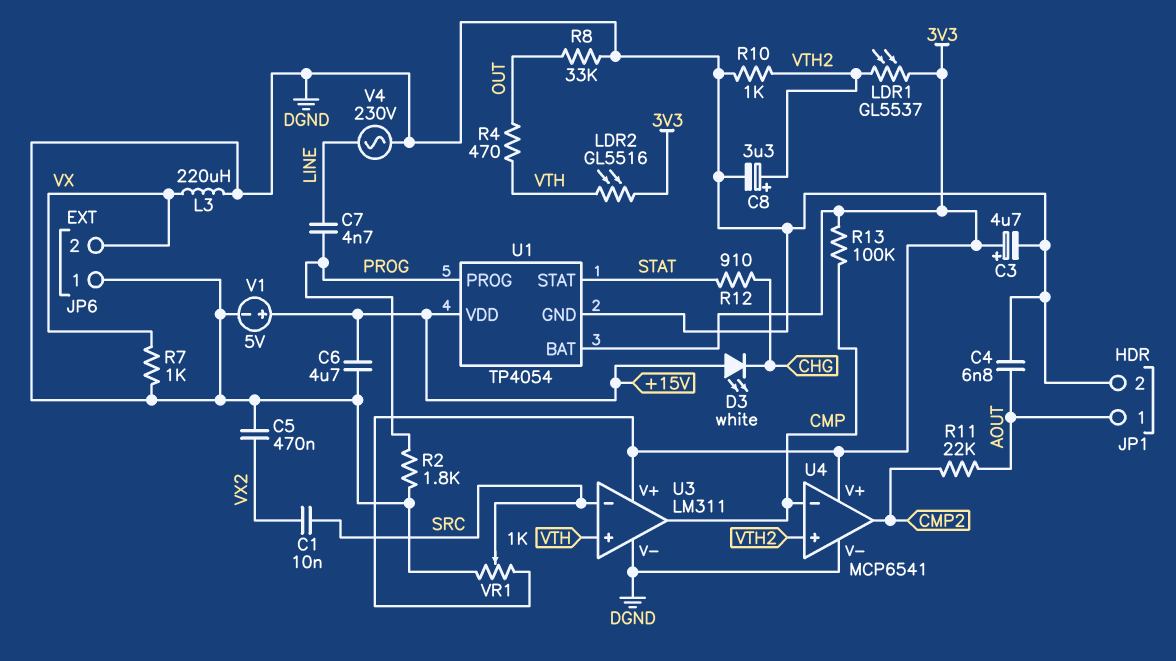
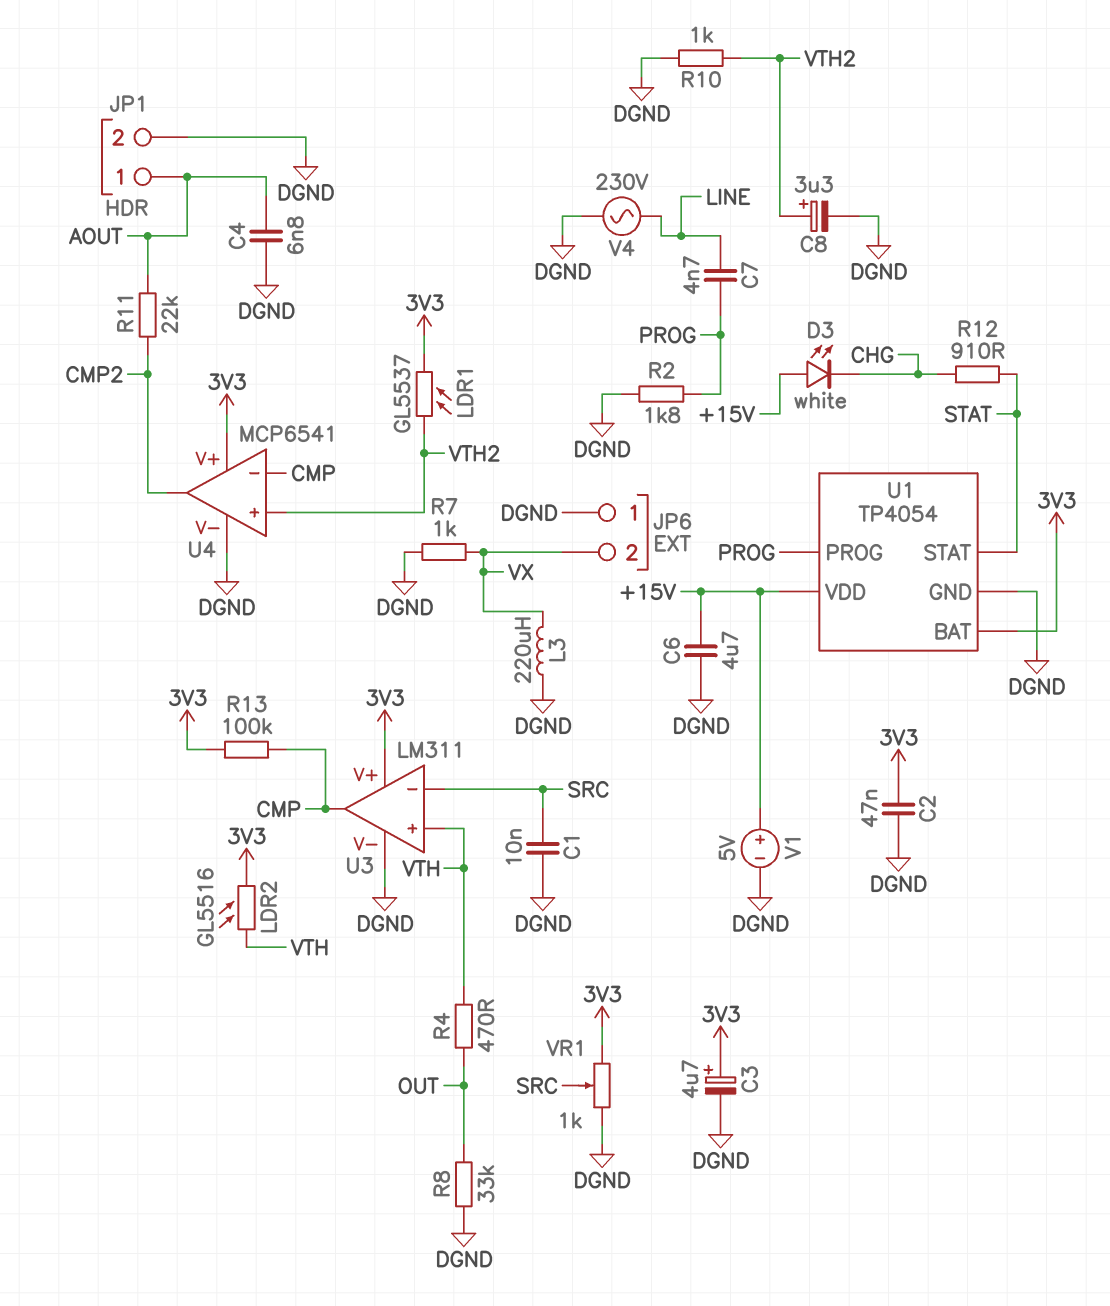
C1: 10nF (SRC, VX2) -> 10nF (DGND, SRC)
C2: none -> 47nF (3V3, DGND)
C5: 470nF (DGND, VX2) -> none

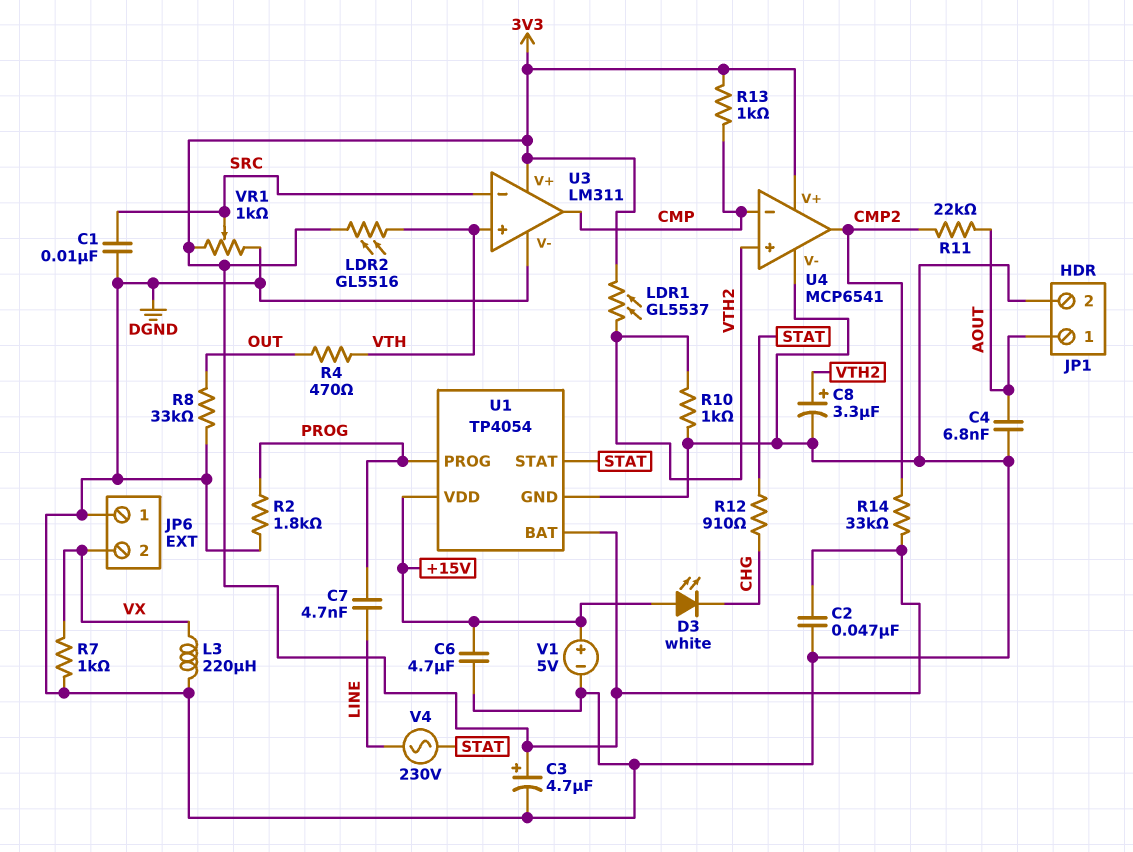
R13: 100k (3V3, CMP) -> 1k (3V3, CMP)
R14: none -> 33k (3V3, CMP2)
V4: AC 230V (DGND, LINE) -> AC 230V (LINE, STAT)

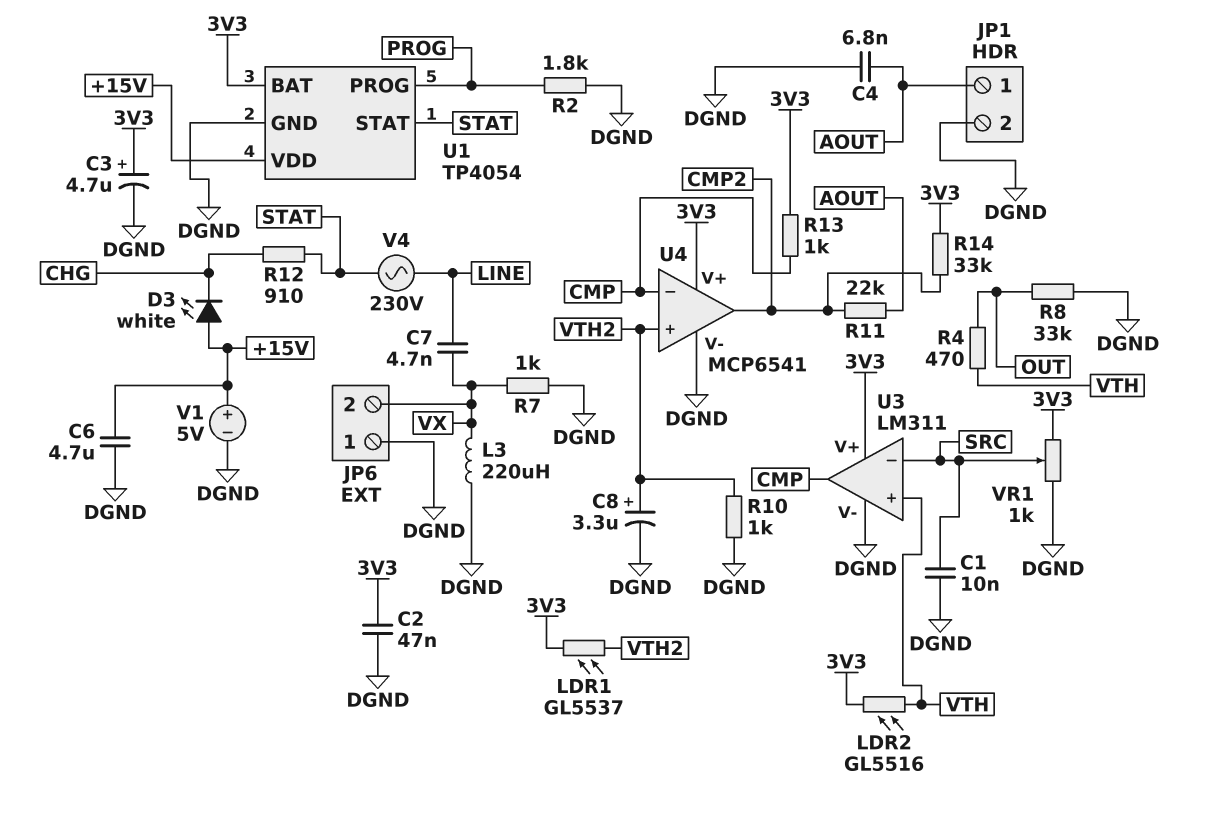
C7: 4.7nF (LINE, PROG) -> 4.7nF (LINE, VX)

